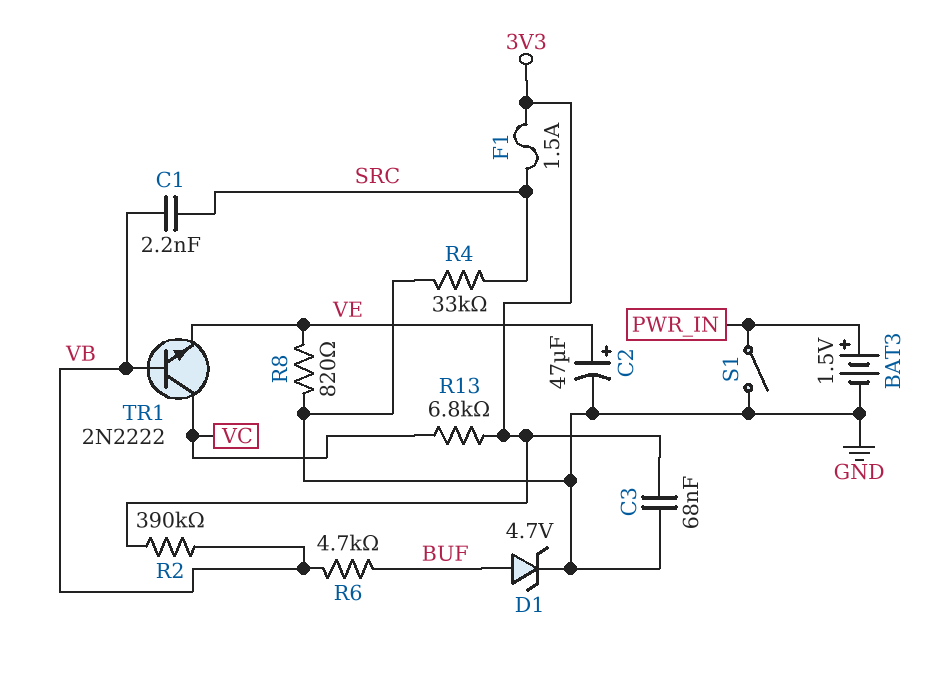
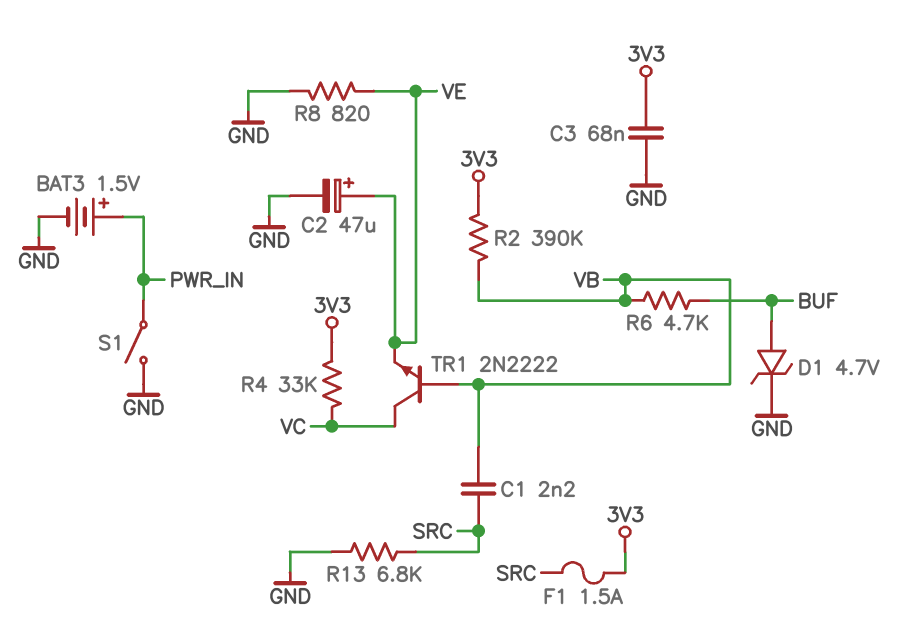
R4: 33k (GND, SRC) -> 33k (3V3, VC)
R13: 6.8k (3V3, VC) -> 6.8k (GND, SRC)

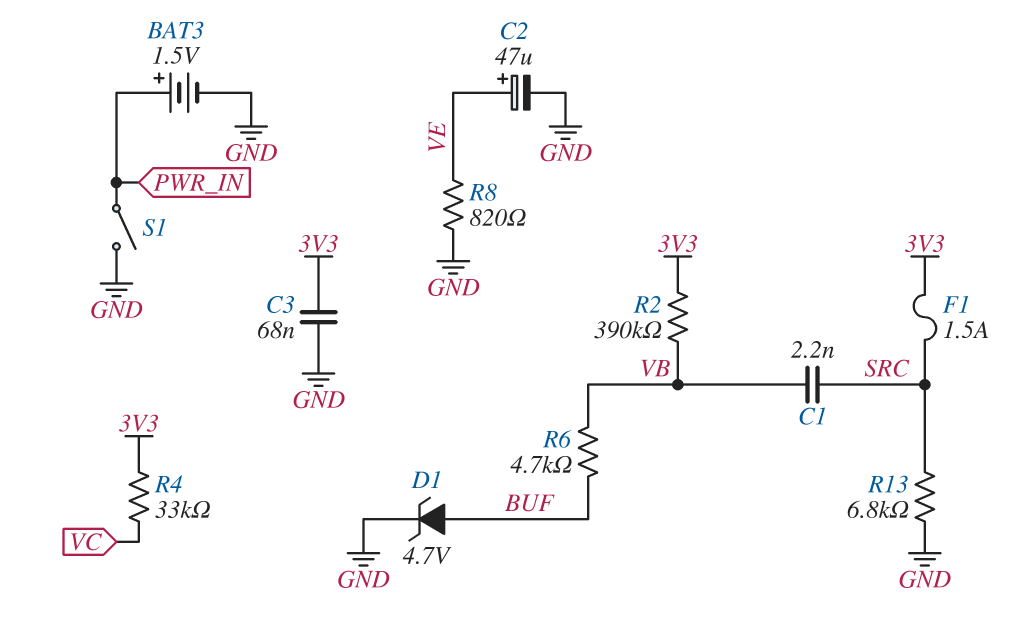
TR1: NPN 2N2222 (B VB, C VC, E VE) -> none

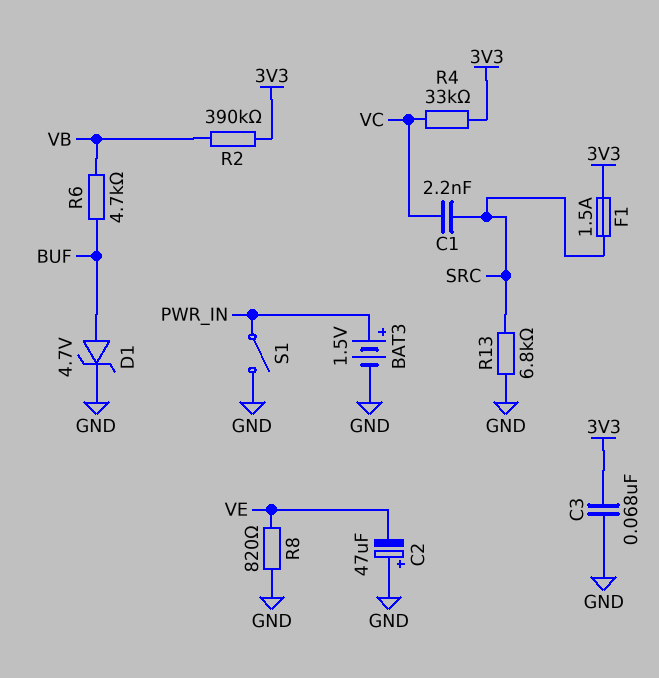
C1: 2.2nF (SRC, VB) -> 2.2nF (SRC, VC)
C2: 47uF (plus VE, minus GND) -> 47uF (plus GND, minus VE)

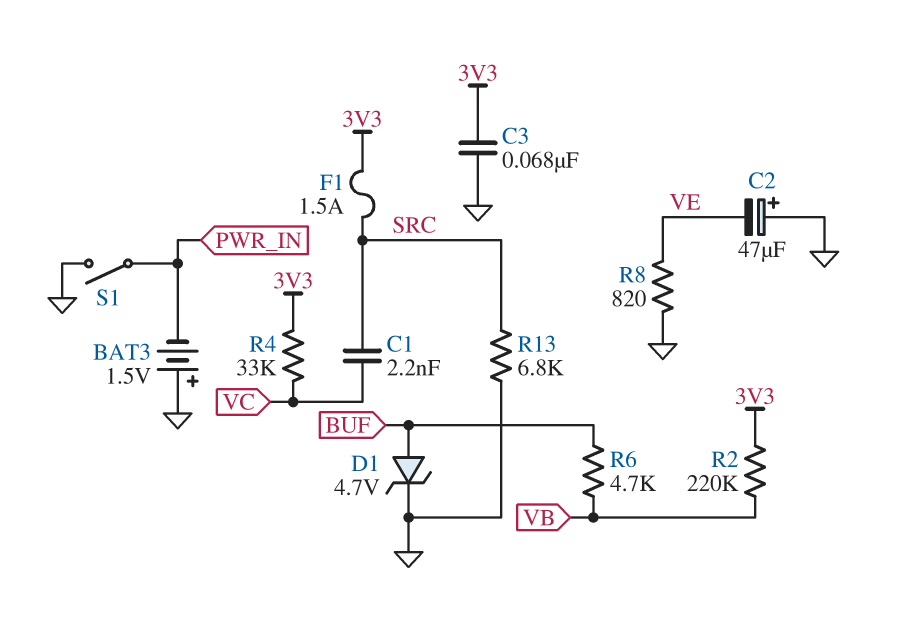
BAT3: 1.5V (plus PWR_IN, minus GND) -> 1.5V (plus GND, minus PWR_IN)
R2: 390k (3V3, VB) -> 220k (3V3, VB)

